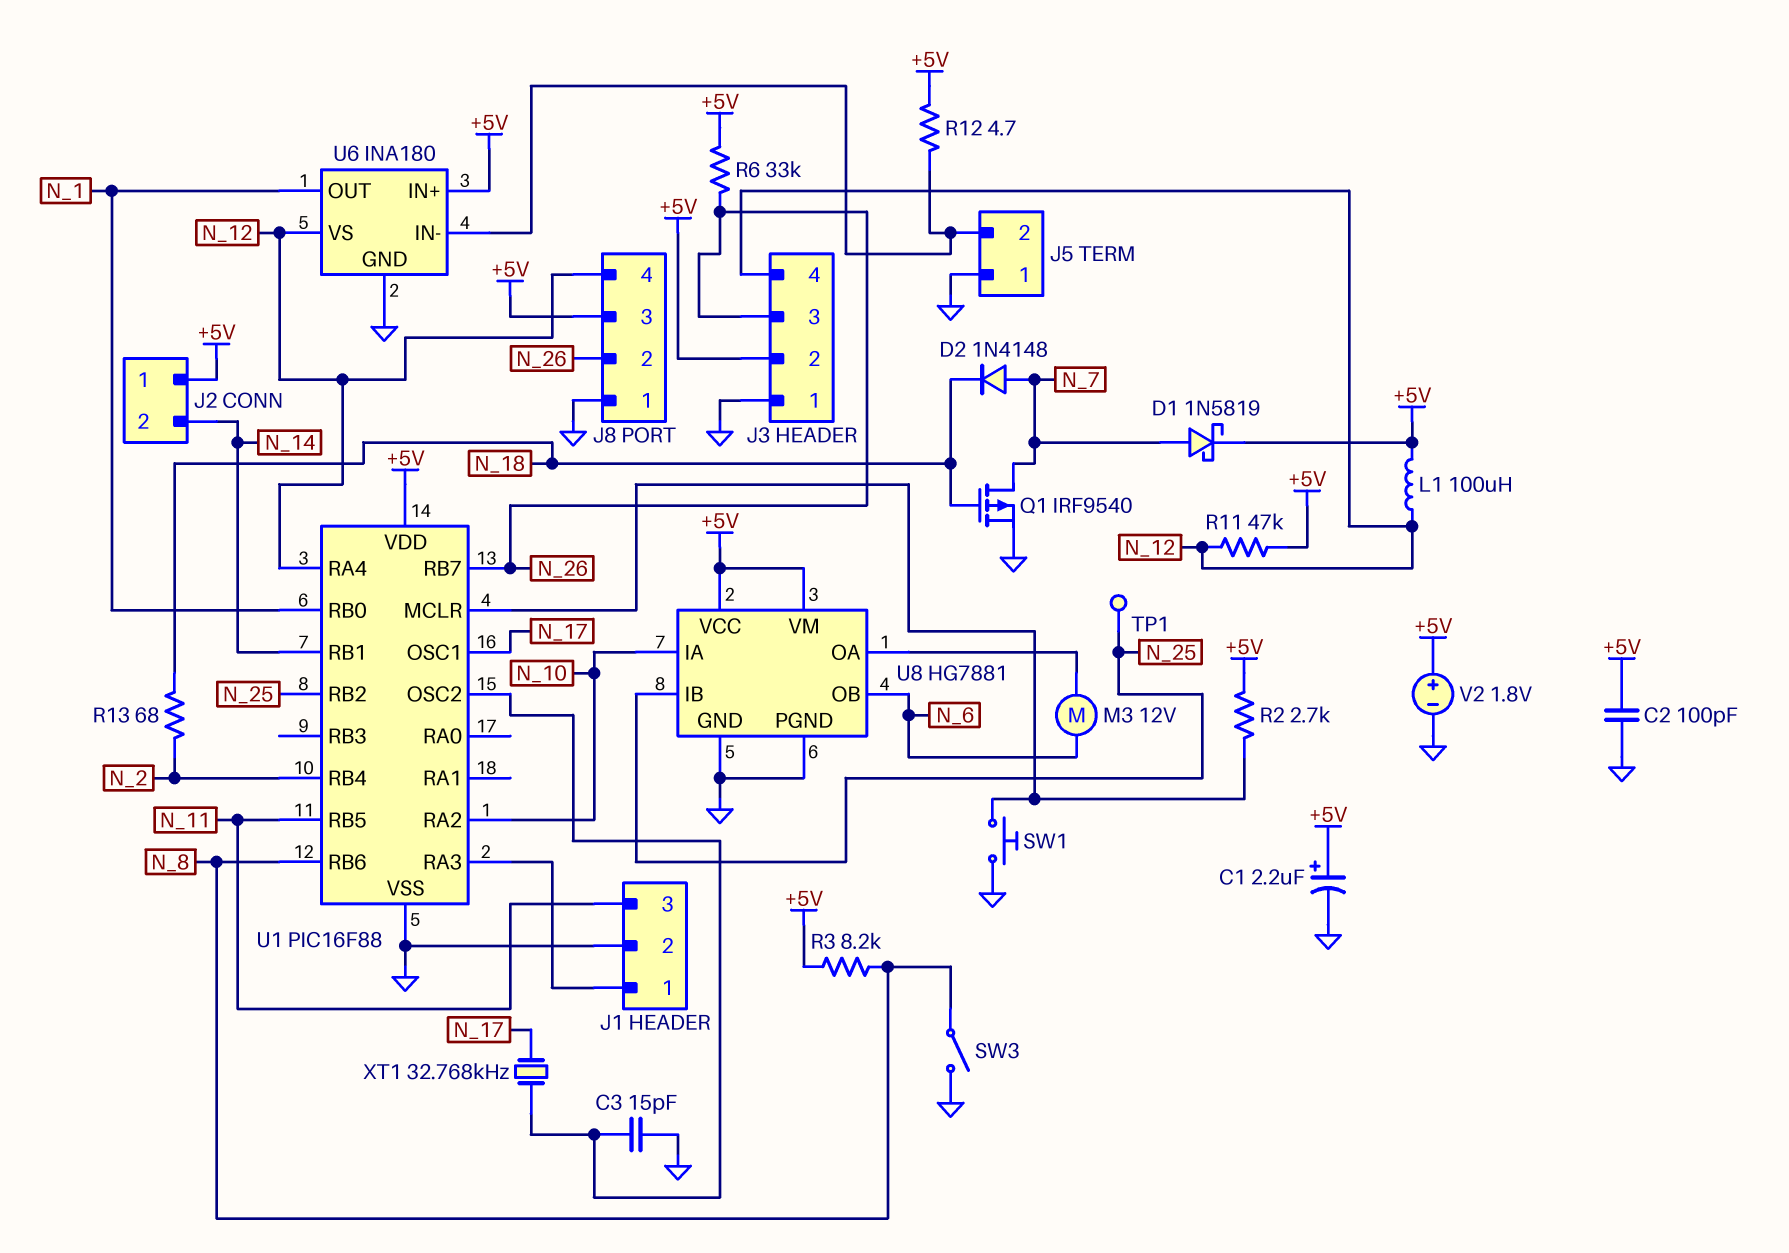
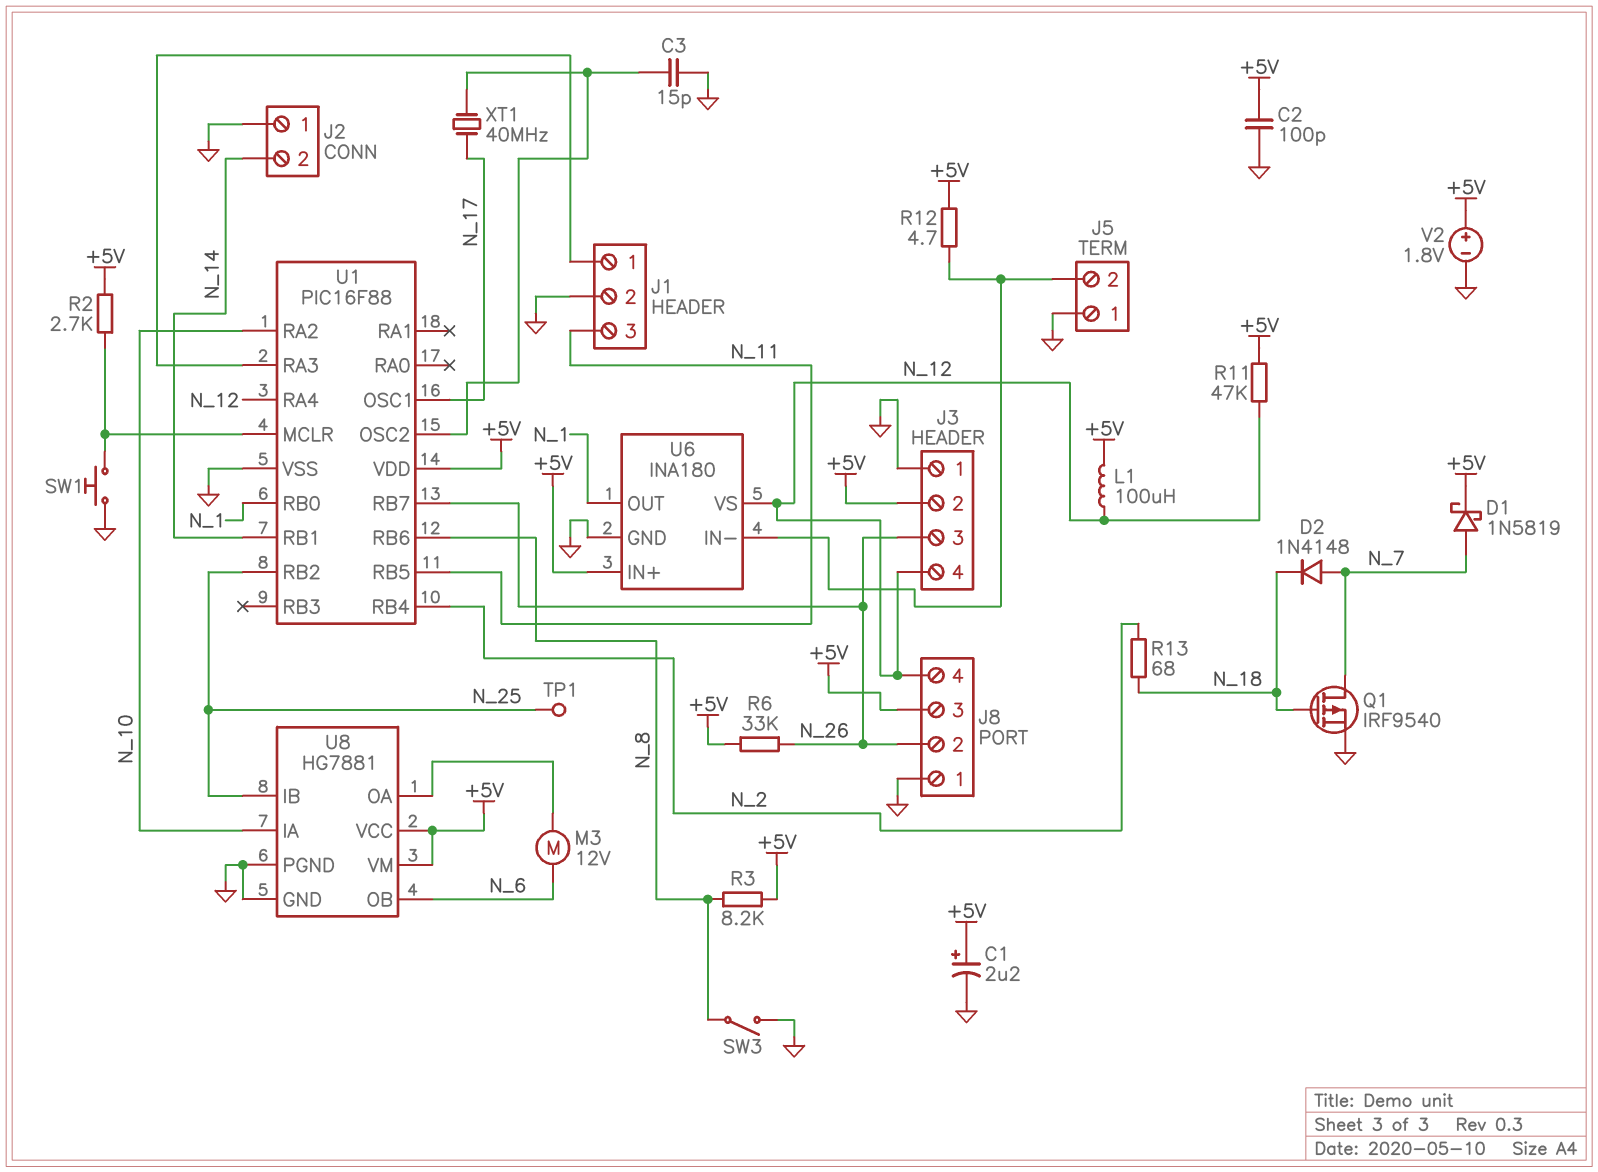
J2 pin 1: +5V -> GND
XT1: 32.768kHz (N_17, U1/OSC2) -> 40MHz (N_17, U1/OSC2)

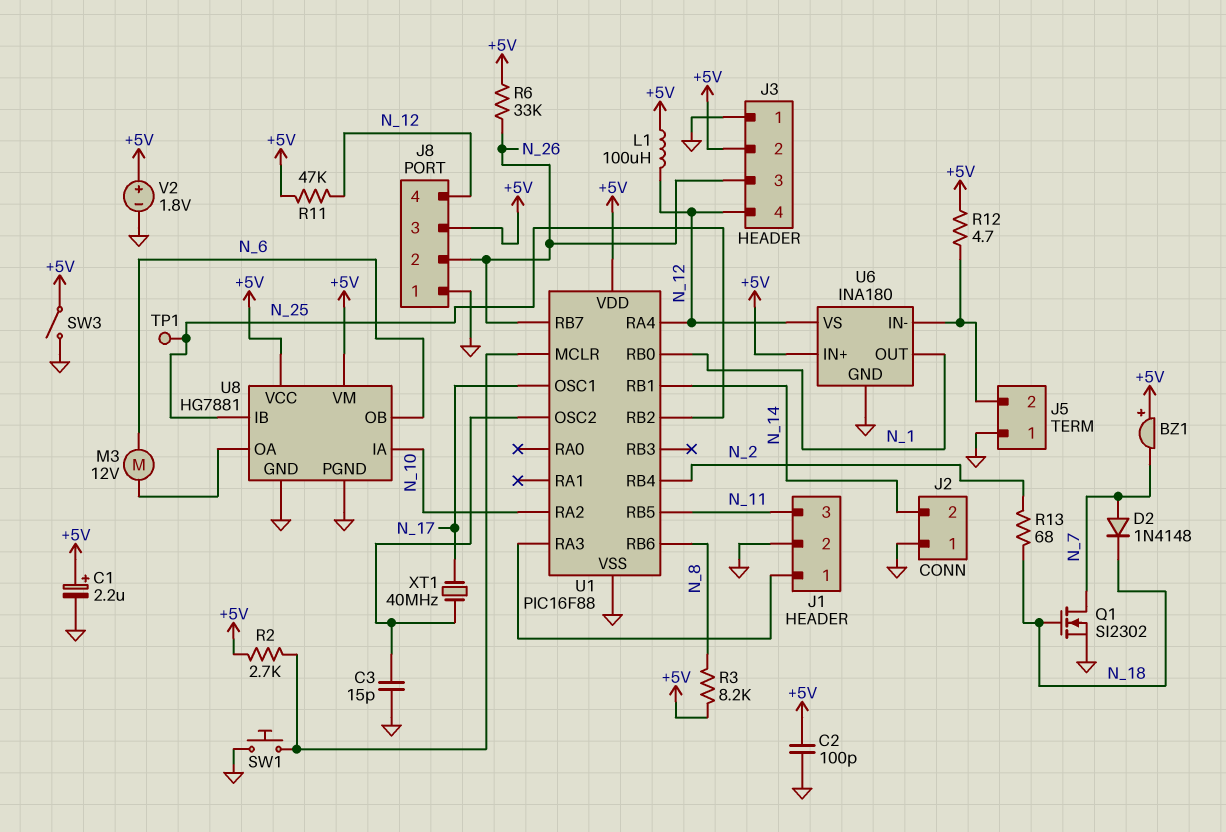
BZ1: none -> buzzer (plus +5V, minus N_7)
D1: schottky 1N5819 (A N_7, K +5V) -> none
Q1: PMOS IRF9540 (G N_18, D N_7, S GND) -> NMOS SI2302 (G N_18, D N_7, S GND)
SW3: switch (GND, N_8) -> switch (+5V, GND)

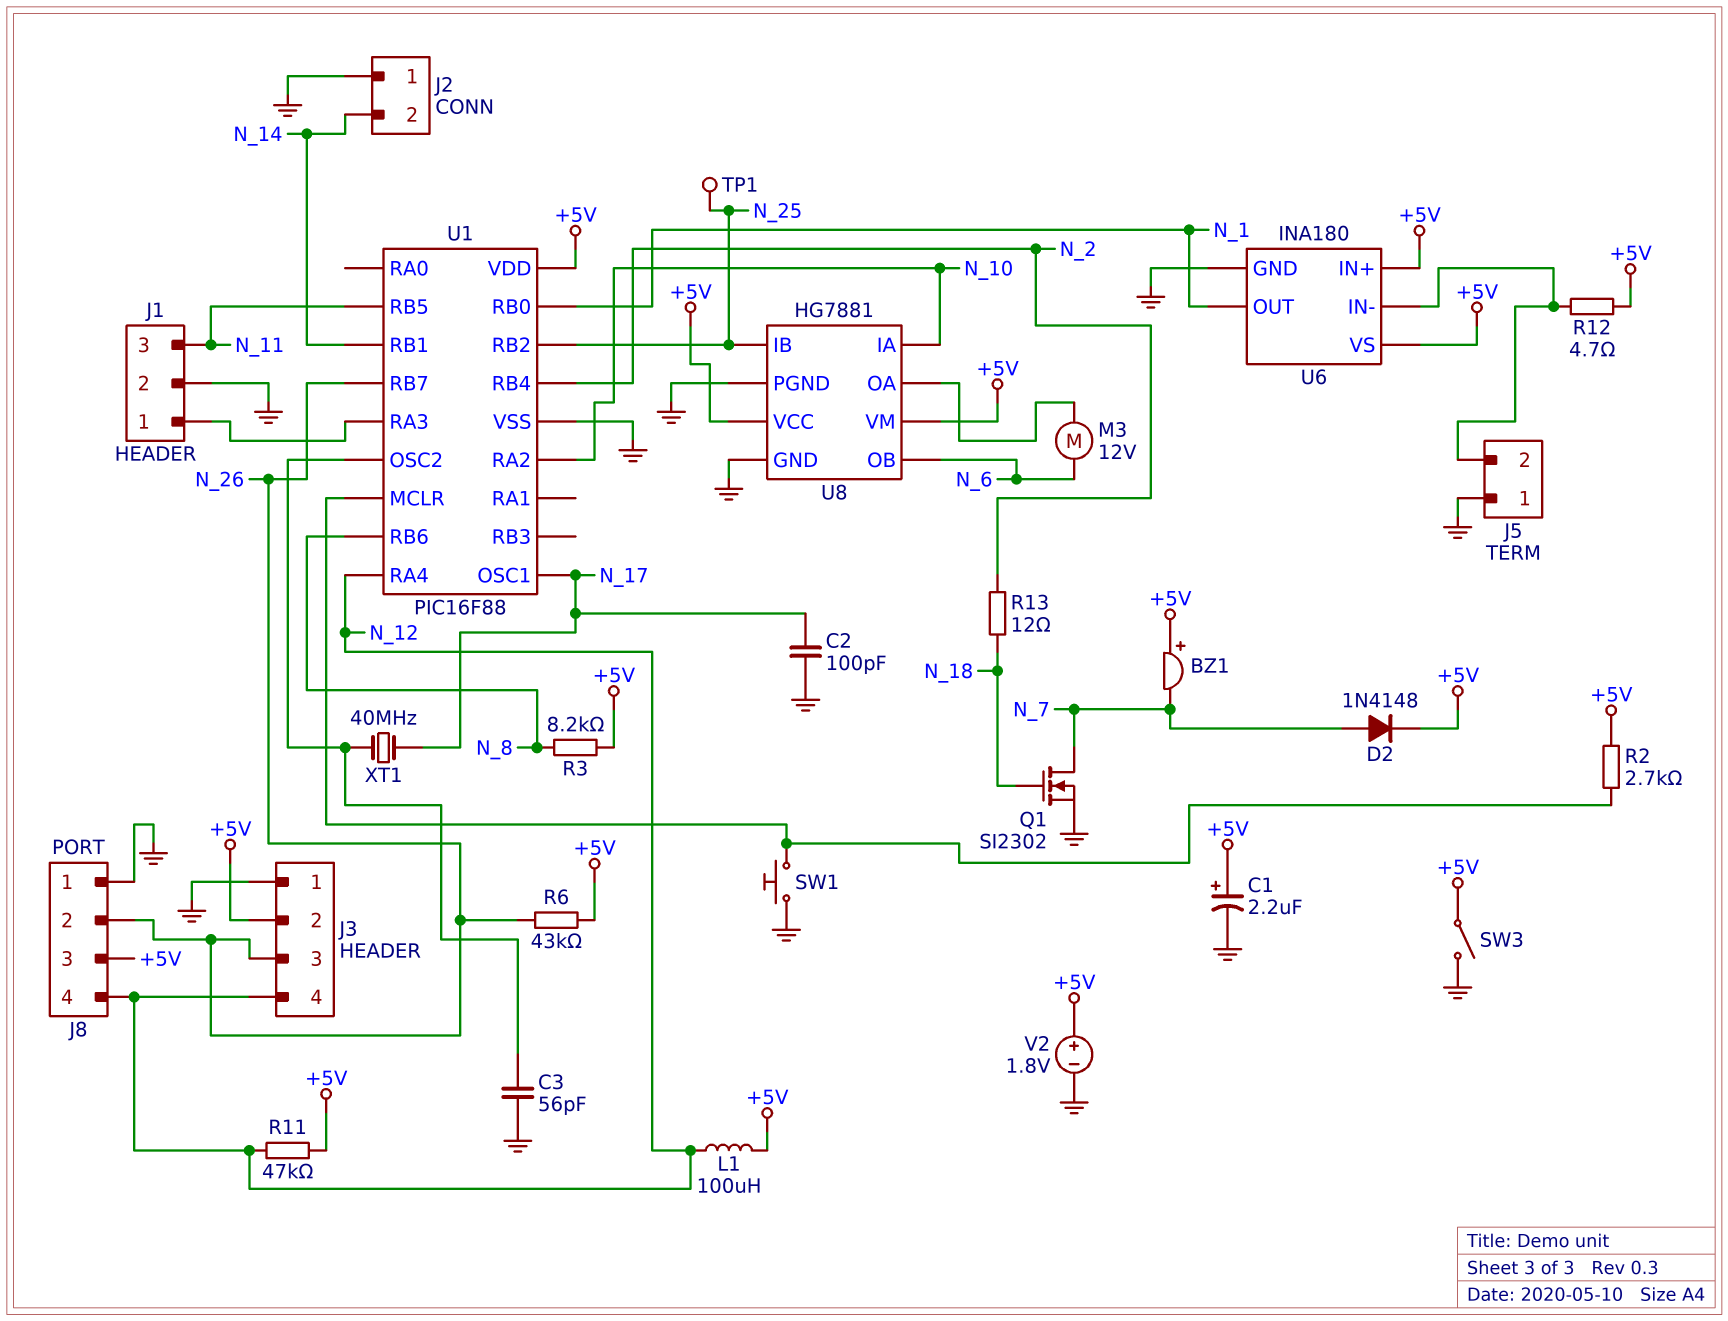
C2: 100pF (+5V, GND) -> 100pF (GND, N_17)
C3: 15pF (GND, U1/OSC2) -> 56pF (GND, U1/OSC2)
D2: diode 1N4148 (A N_7, K N_18) -> diode 1N4148 (A N_7, K +5V)
R6: 33k (+5V, N_26) -> 43k (+5V, N_26)
R13: 68 (N_2, N_18) -> 12 (N_2, N_18)
U6 pin VS: N_12 -> +5V

